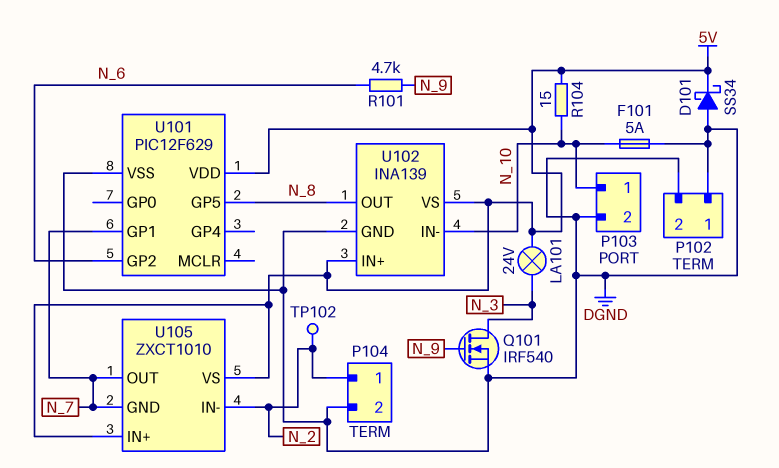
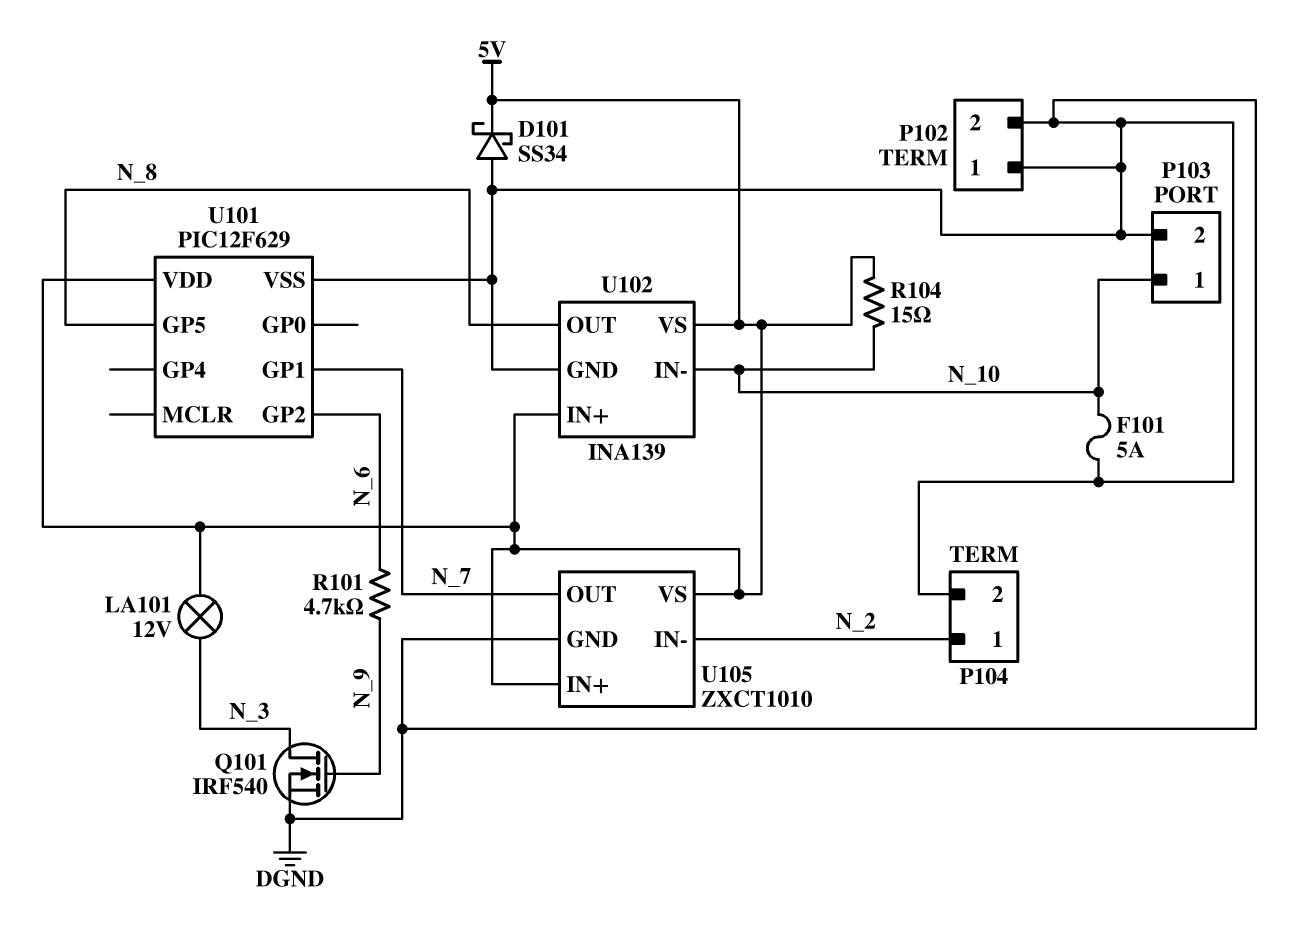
LA101: lamp 24V (5V, N_3) -> lamp 12V (5V, N_3)
TP102: test point (N_2) -> none
U105 pin GND: N_7 -> DGND

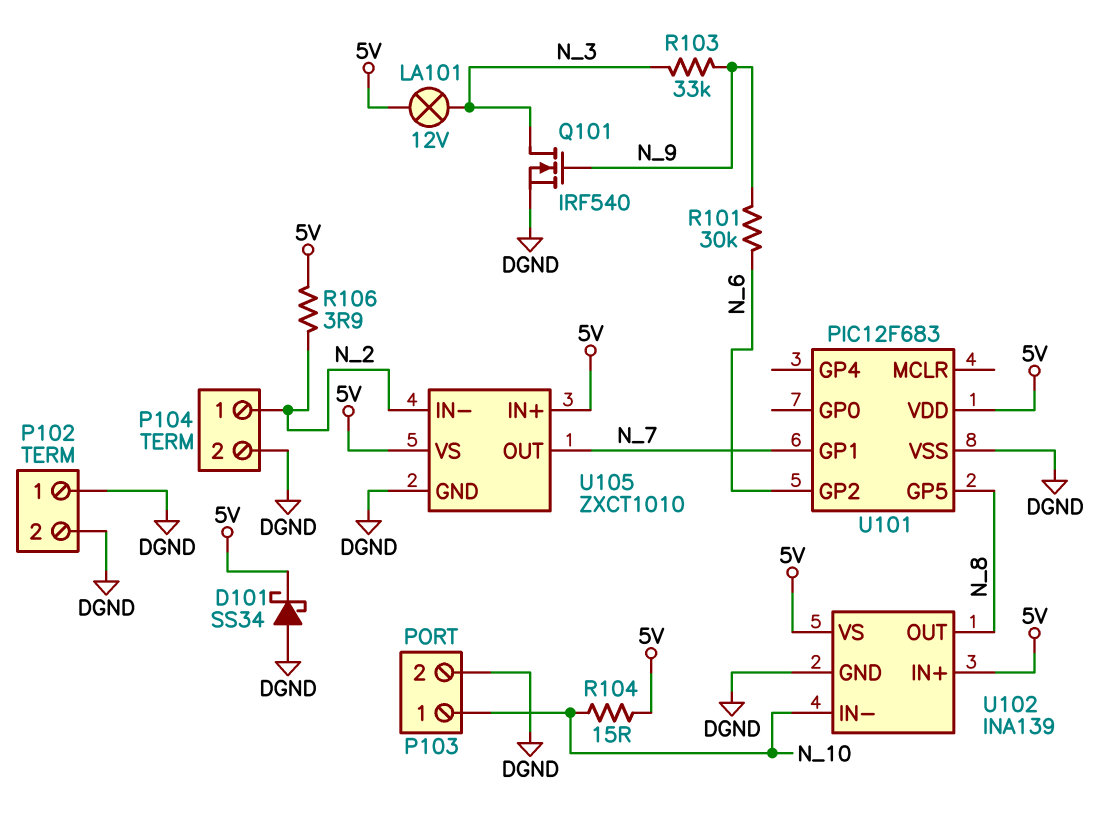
F101: 5A (DGND, N_10) -> none
R101: 4.7k (N_6, N_9) -> 30k (N_6, N_9)
R103: none -> 33k (N_3, N_9)
R106: none -> 3.9 (5V, N_2)
U101: PIC12F629 -> PIC12F683

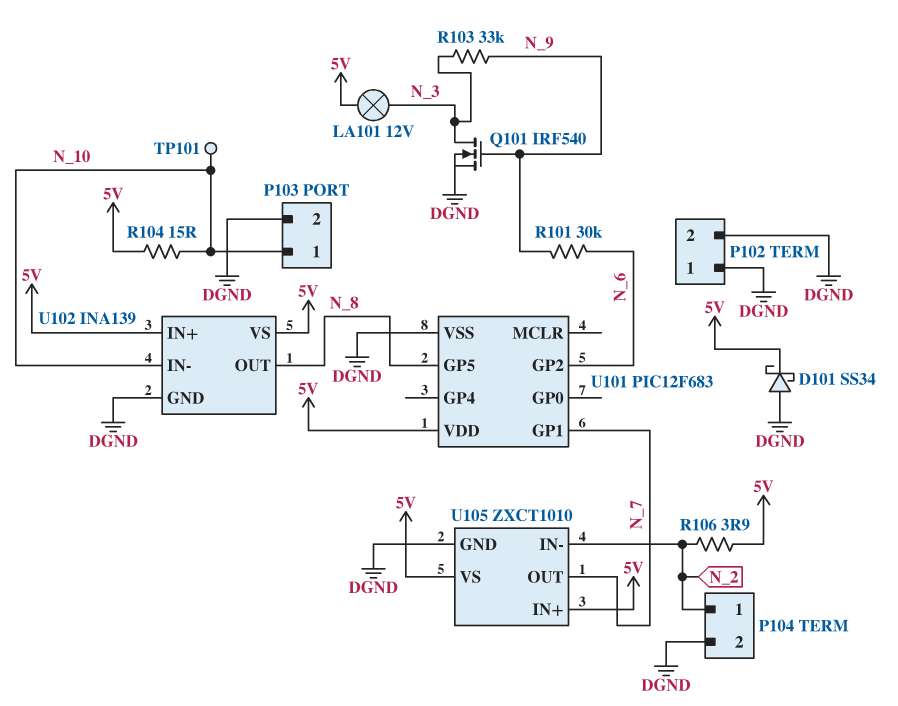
TP101: none -> test point (N_10)

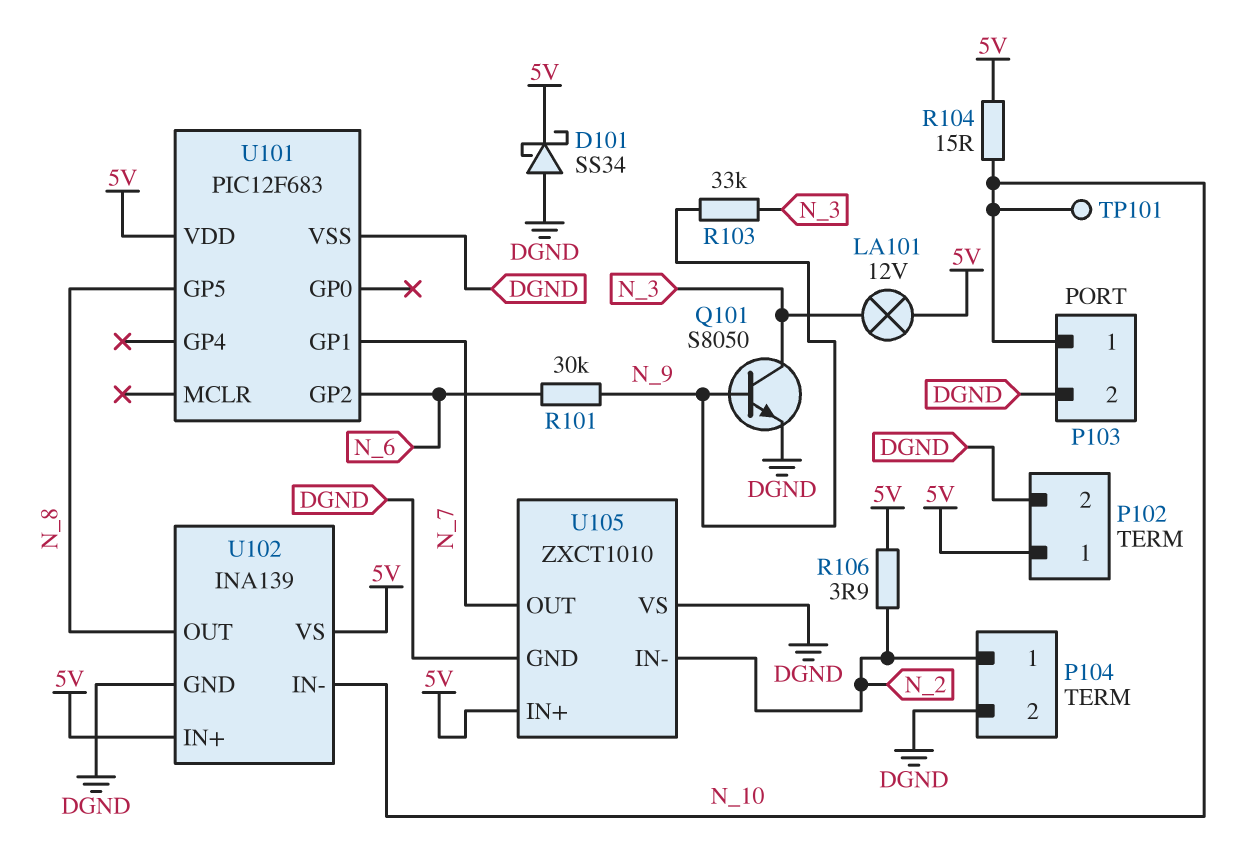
P102 pin 1: DGND -> 5V
Q101: NMOS IRF540 (G N_9, D N_3, S DGND) -> NPN S8050 (B N_9, C N_3, E DGND)
U105 pin VS: 5V -> DGND

